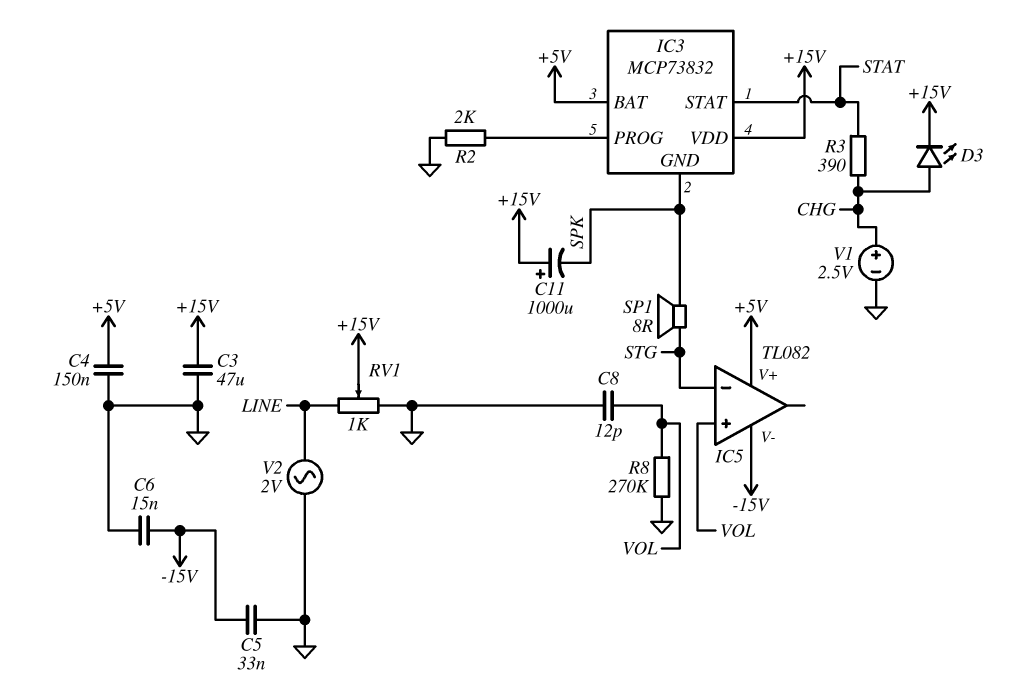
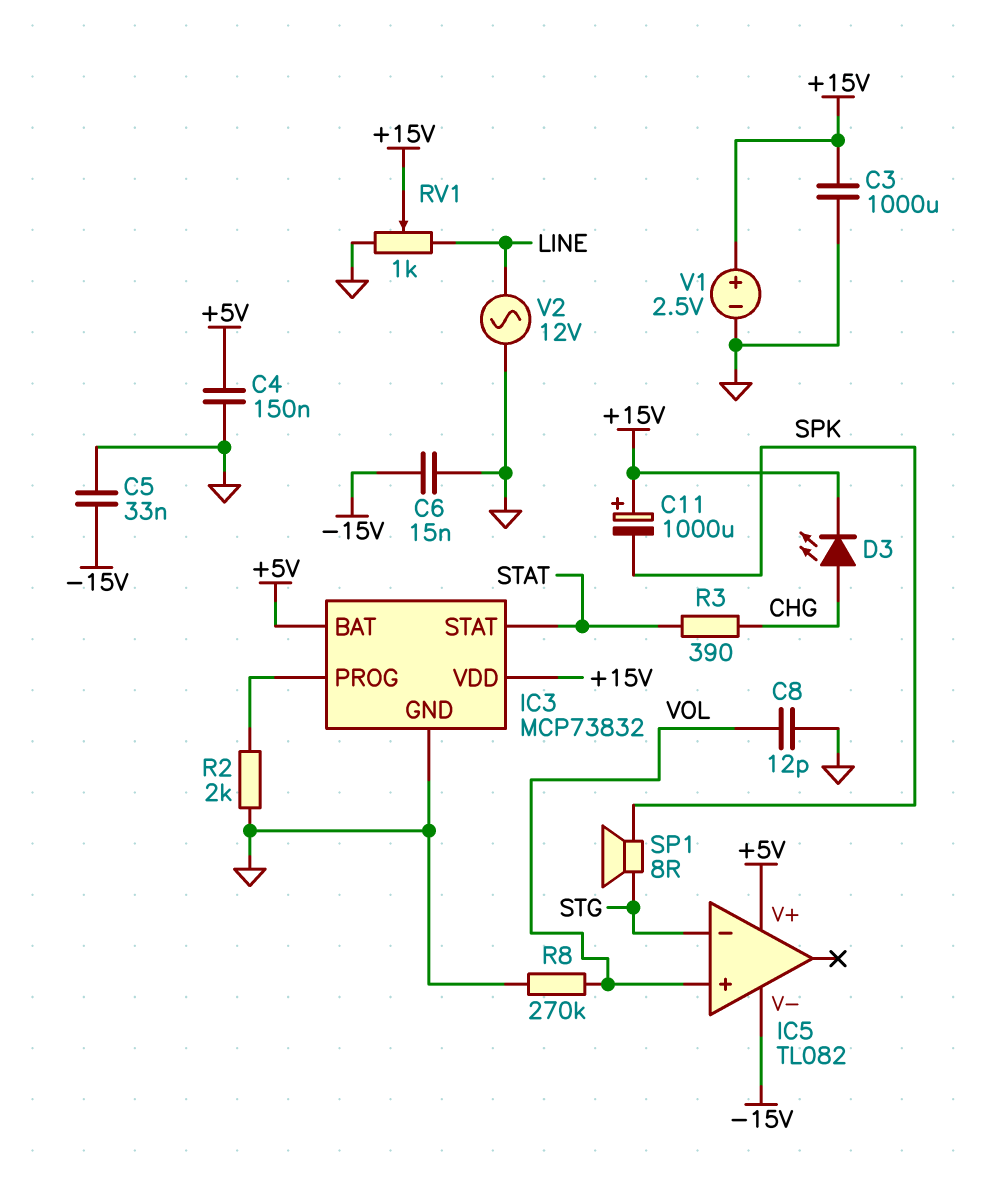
C3: 47uF (+15V, GND) -> 1000uF (+15V, GND)
IC3 pin GND: SPK -> GND
V1: 2.5V (plus CHG, minus GND) -> 2.5V (plus +15V, minus GND)
V2: AC 2V (GND, LINE) -> AC 12V (GND, LINE)

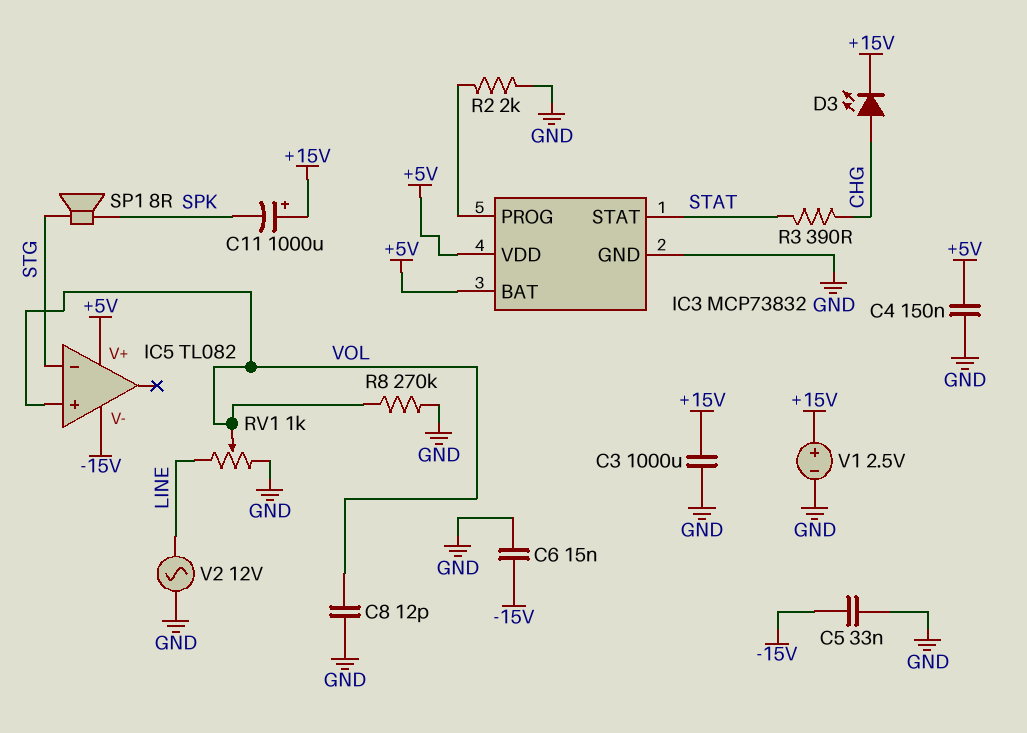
IC3 pin VDD: +15V -> +5V
RV1: 1k (GND, LINE, wiper +15V) -> 1k (GND, LINE, wiper VOL)

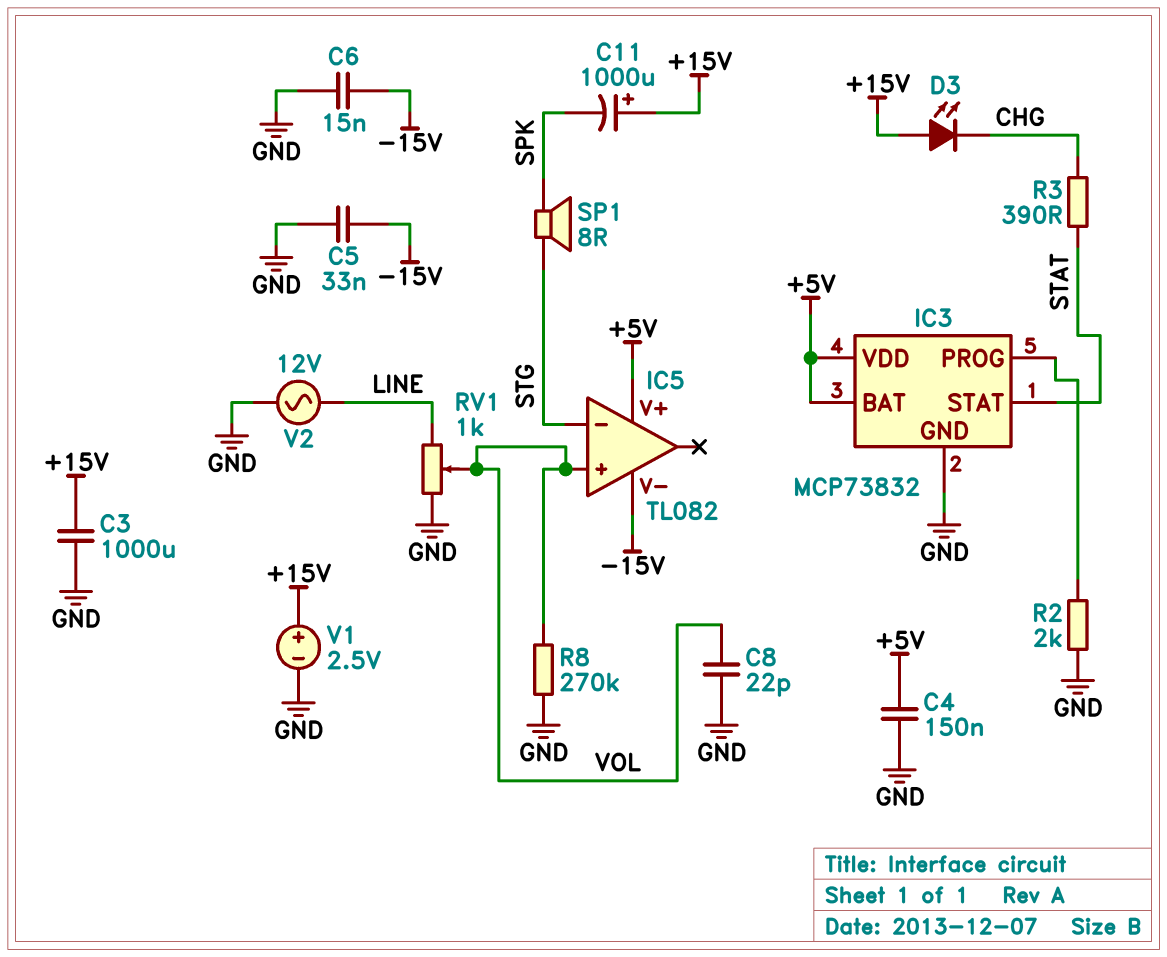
C8: 12pF (GND, VOL) -> 22pF (GND, VOL)
D3: LED (A CHG, K +15V) -> LED (A +15V, K CHG)

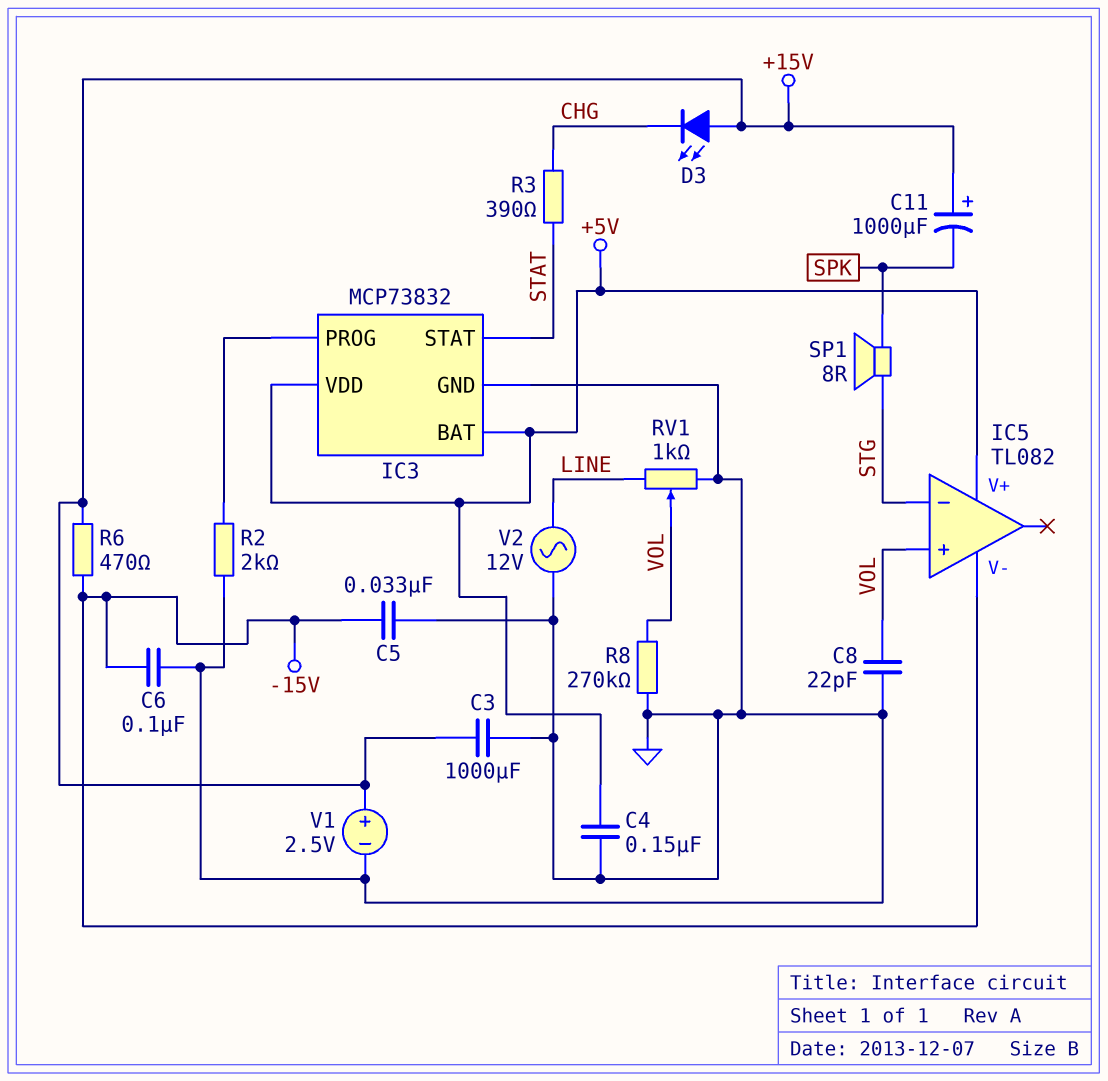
C6: 15nF (-15V, GND) -> 100nF (-15V, GND)
R6: none -> 470 (+15V, -15V)

